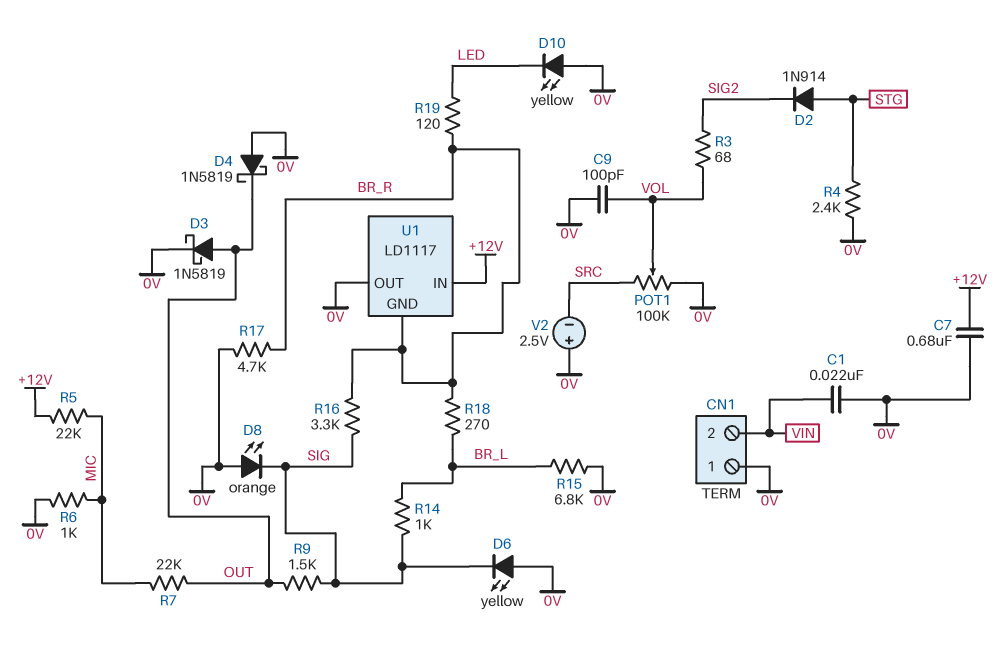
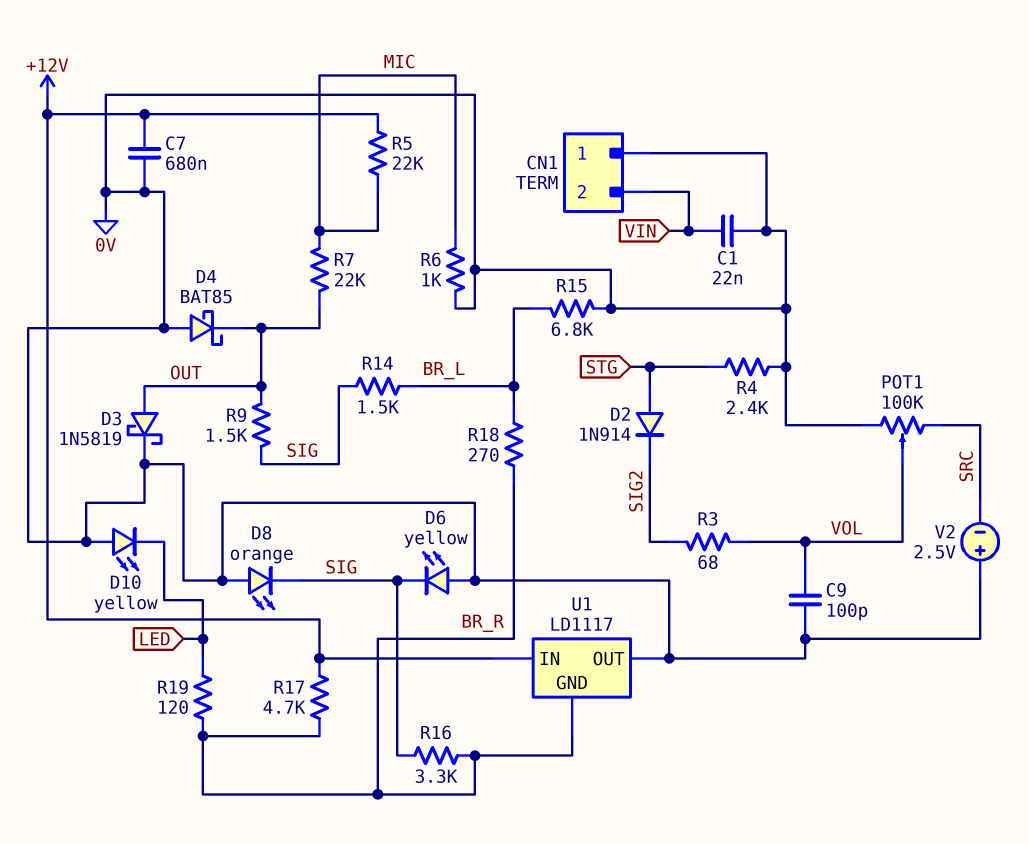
D4: schottky 1N5819 (A 0V, K OUT) -> schottky BAT85 (A 0V, K OUT)
R14: 1k (BR_L, SIG) -> 1.5k (BR_L, SIG)
R17: 4.7k (0V, BR_R) -> 4.7k (+12V, BR_R)

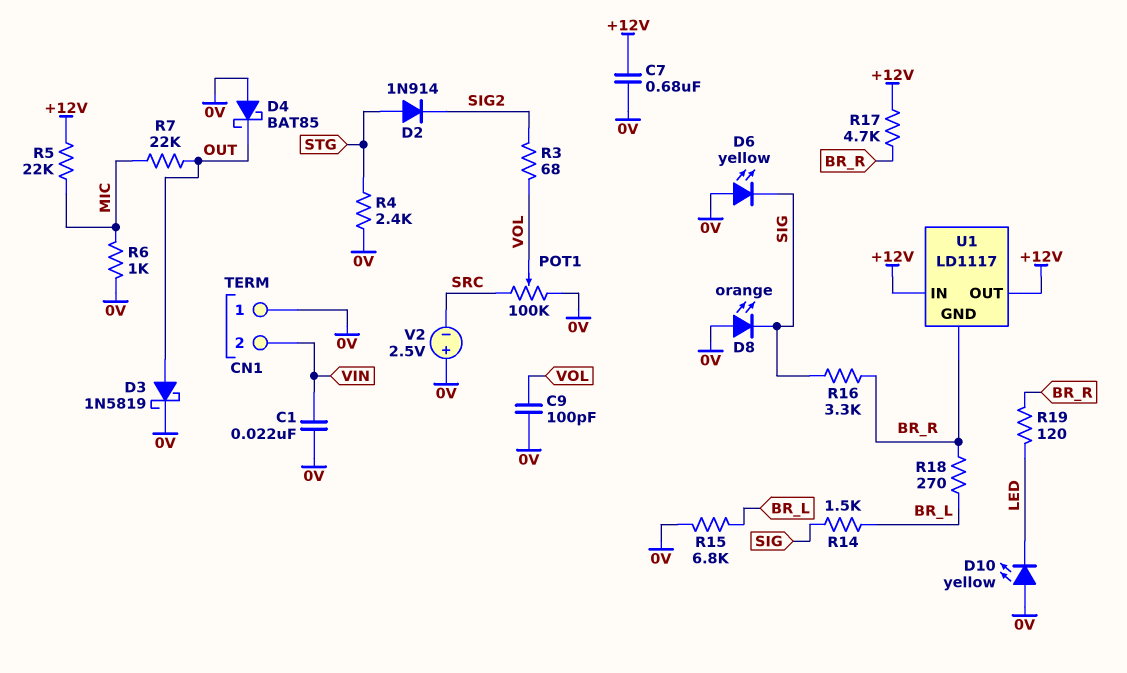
R9: 1.5k (OUT, SIG) -> none
U1 pin OUT: 0V -> +12V

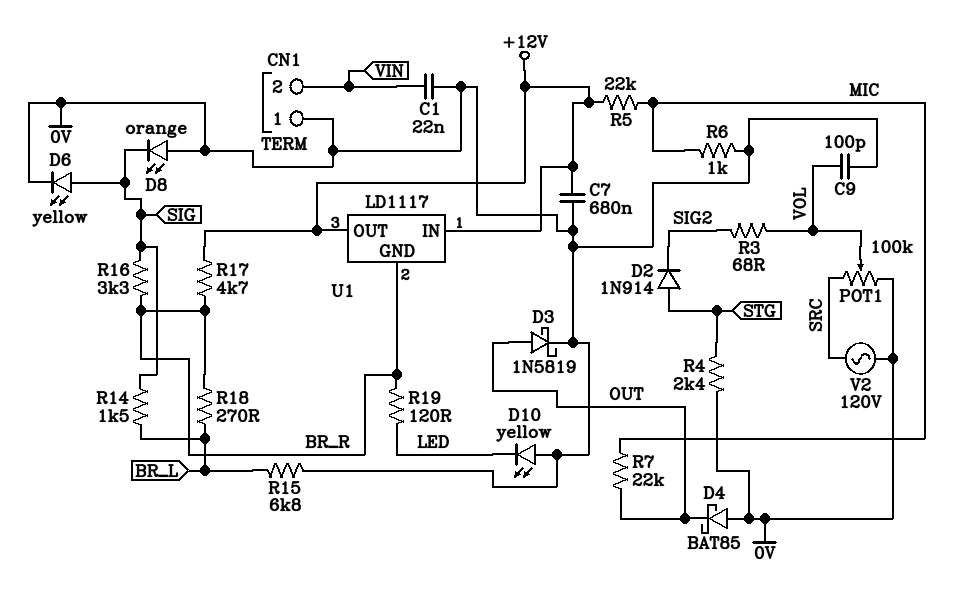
D6: LED yellow (A 0V, K SIG) -> LED yellow (A SIG, K 0V)
V2: 2.5V (plus 0V, minus SRC) -> AC 120V (0V, SRC)

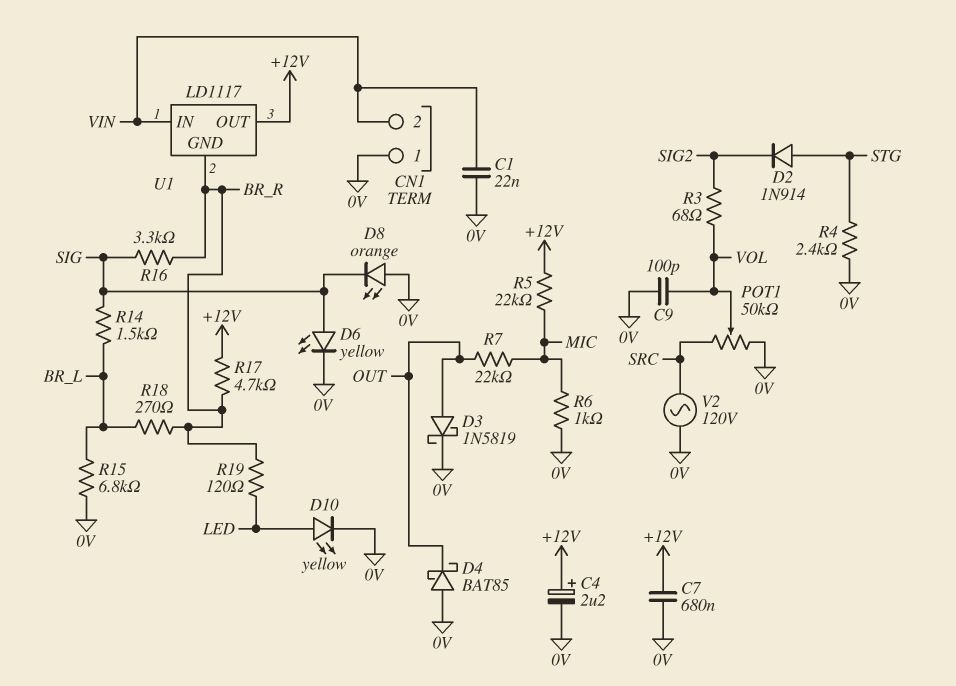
C4: none -> 2.2uF (plus +12V, minus 0V)
D10: LED yellow (A 0V, K LED) -> LED yellow (A LED, K 0V)
POT1: 100k (0V, SRC, wiper VOL) -> 50k (0V, SRC, wiper VOL)
U1 pin IN: +12V -> VIN

